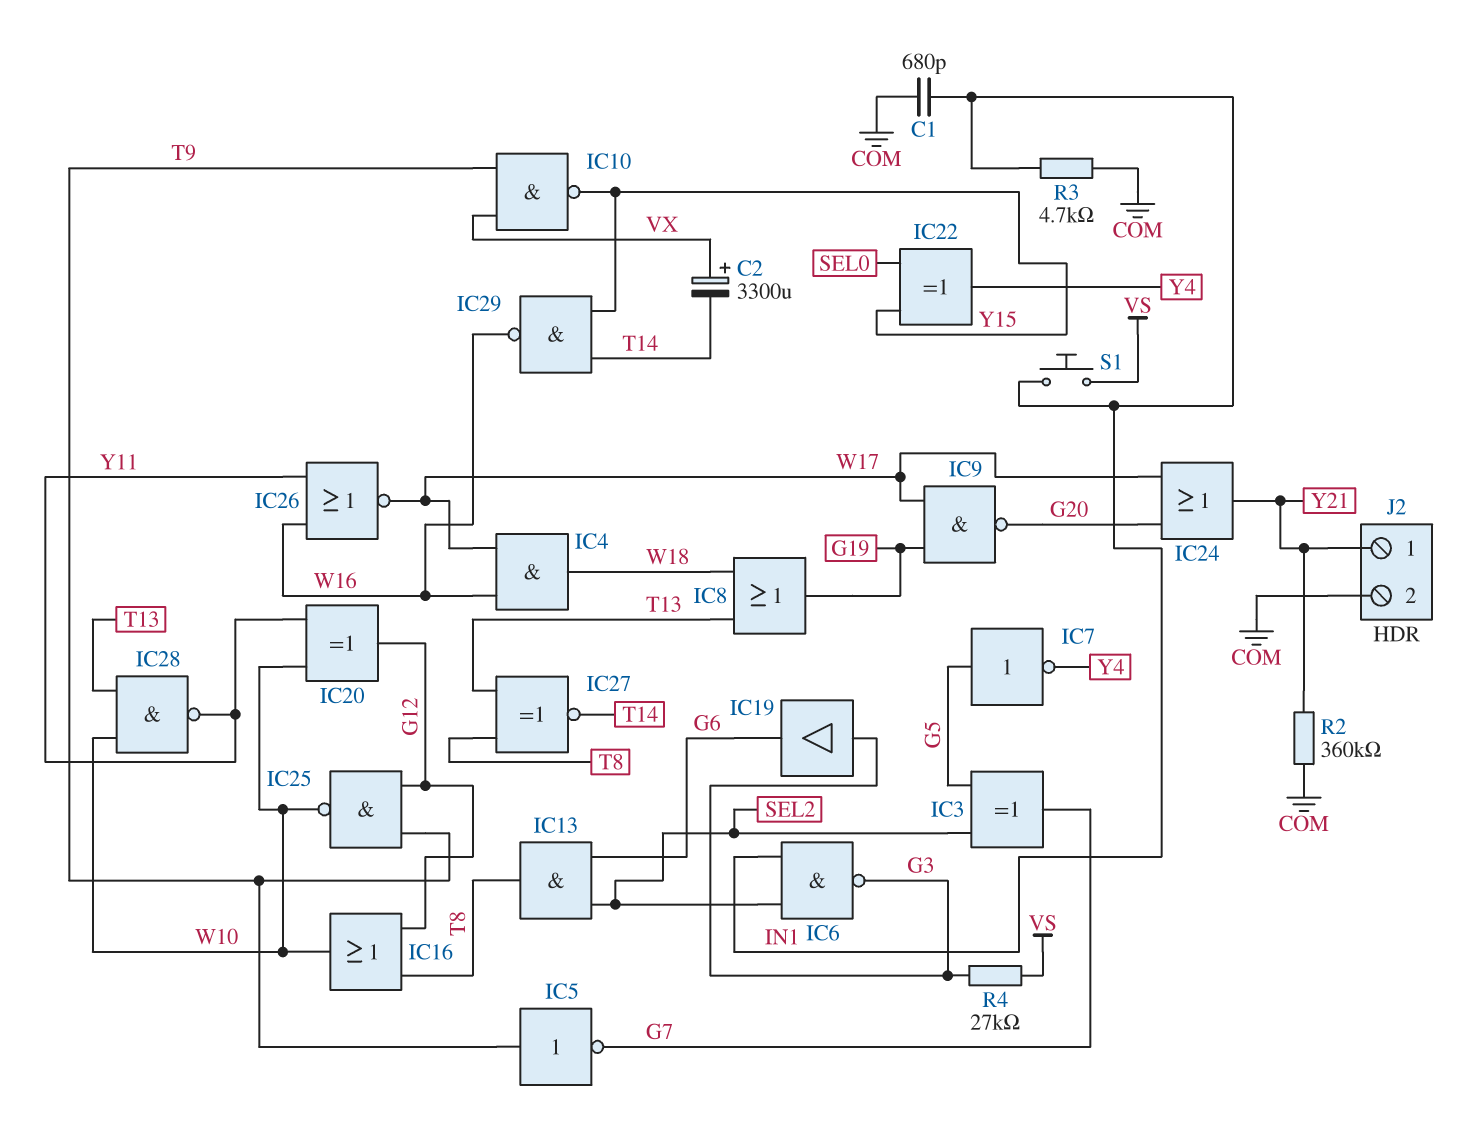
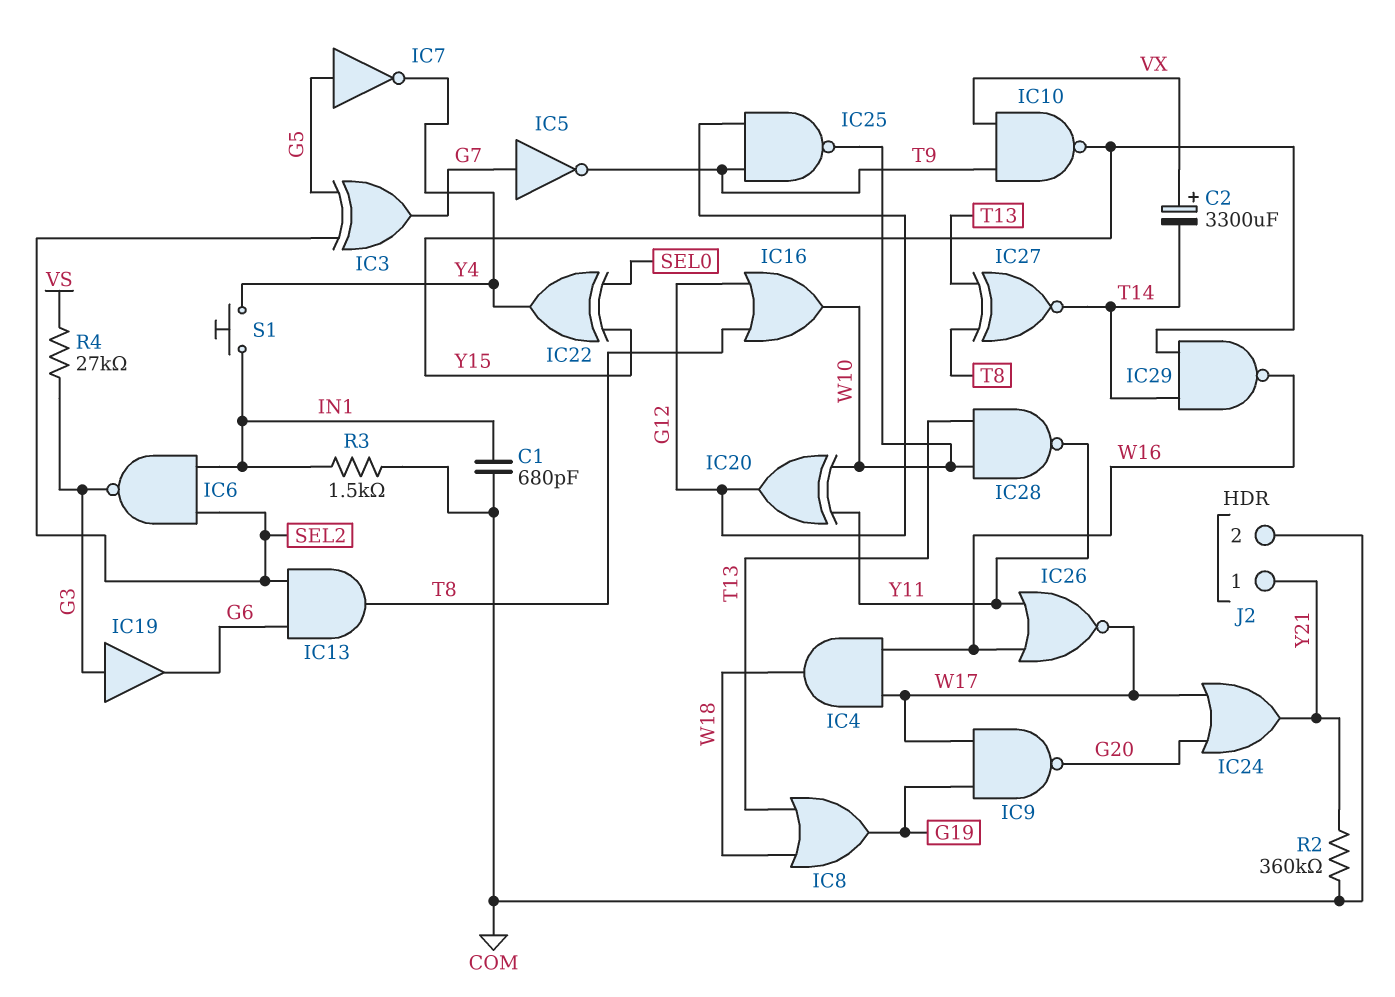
IC5: NOT (in T9, out G7) -> NOT (in G7, out T9)
R3: 4.7k (COM, IN1) -> 1.5k (COM, IN1)
S1: button (IN1, VS) -> button (IN1, Y4)

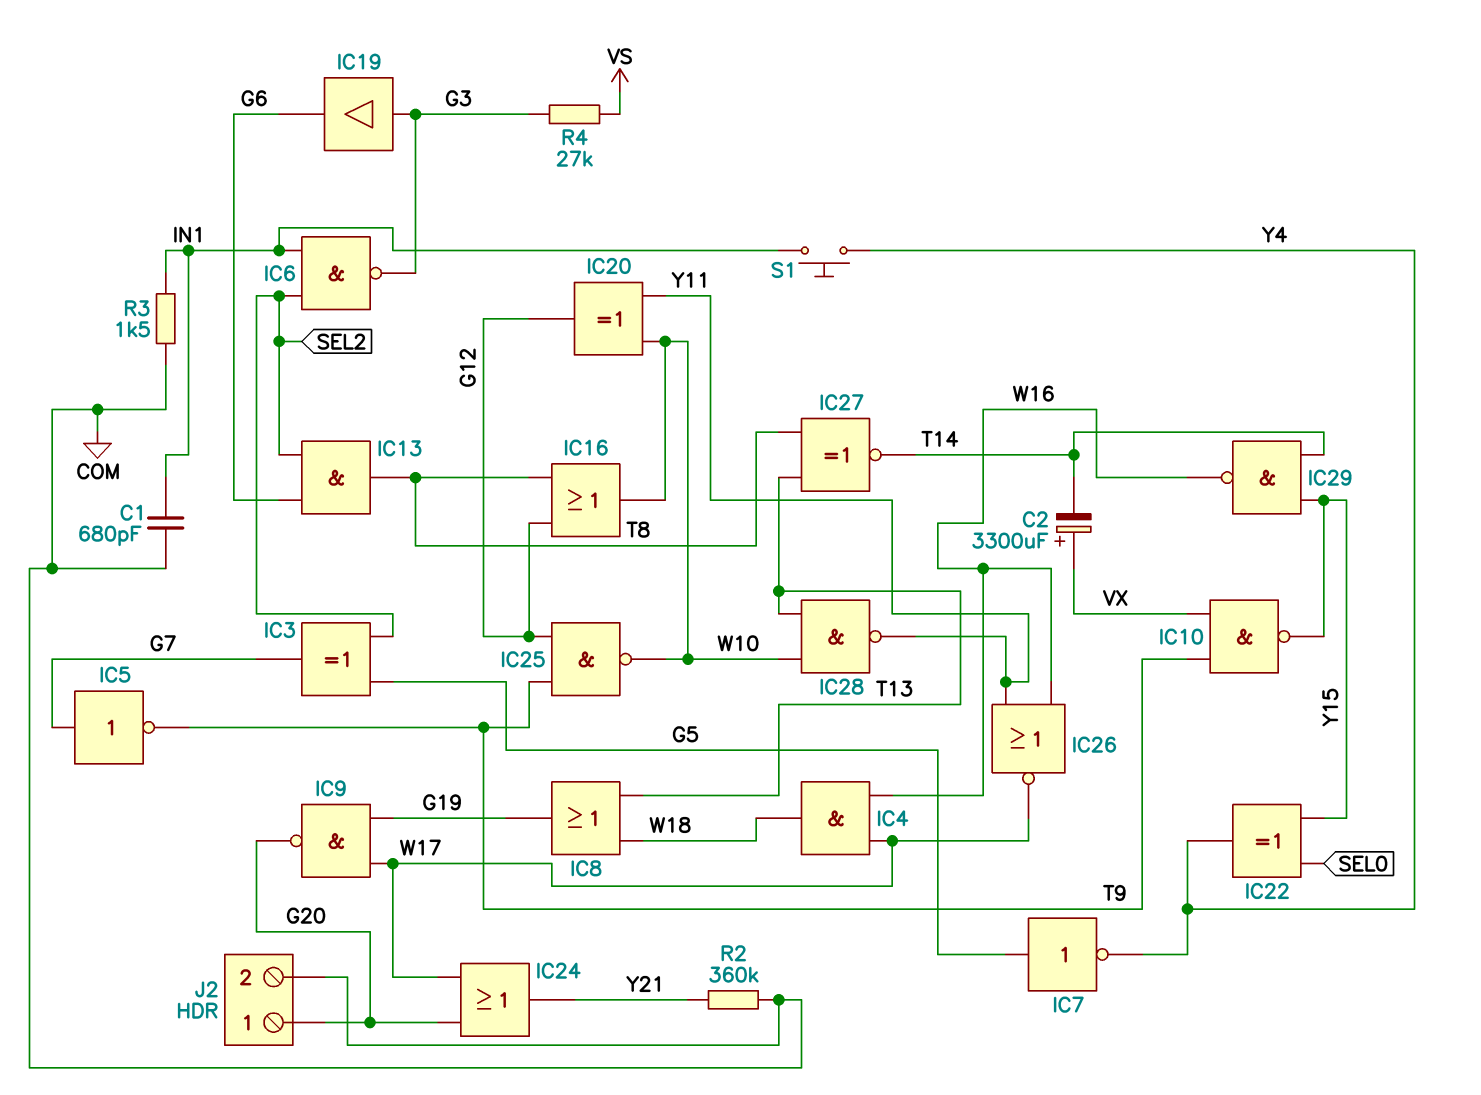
J2 pin 1: Y21 -> G20

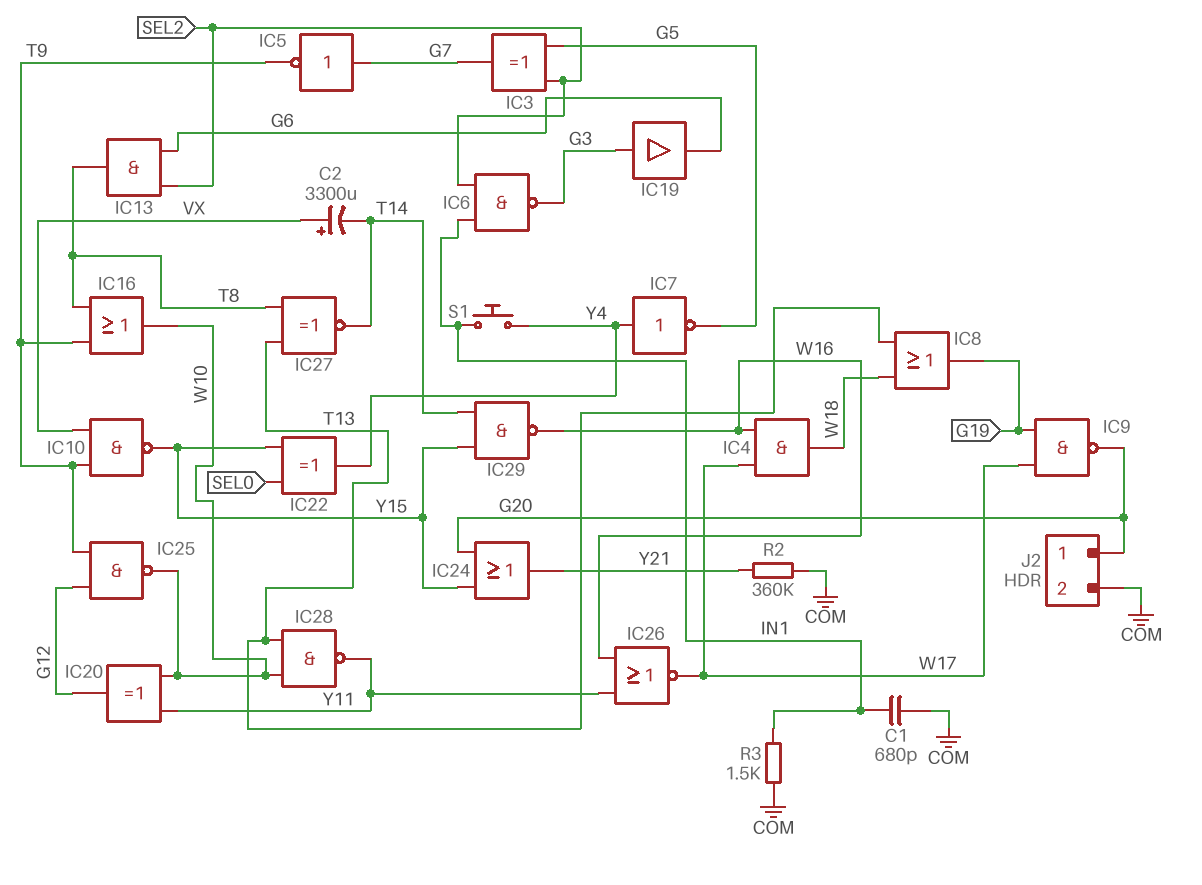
IC7: NOT (in G5, out Y4) -> NOT (in Y4, out G5)
IC16: OR (in G12, in T8, out W10) -> OR (in T8, in T9, out W10)
IC24: OR (in G20, in W17, out Y21) -> OR (in G20, in Y15, out Y21)
R4: 27k (G3, VS) -> none

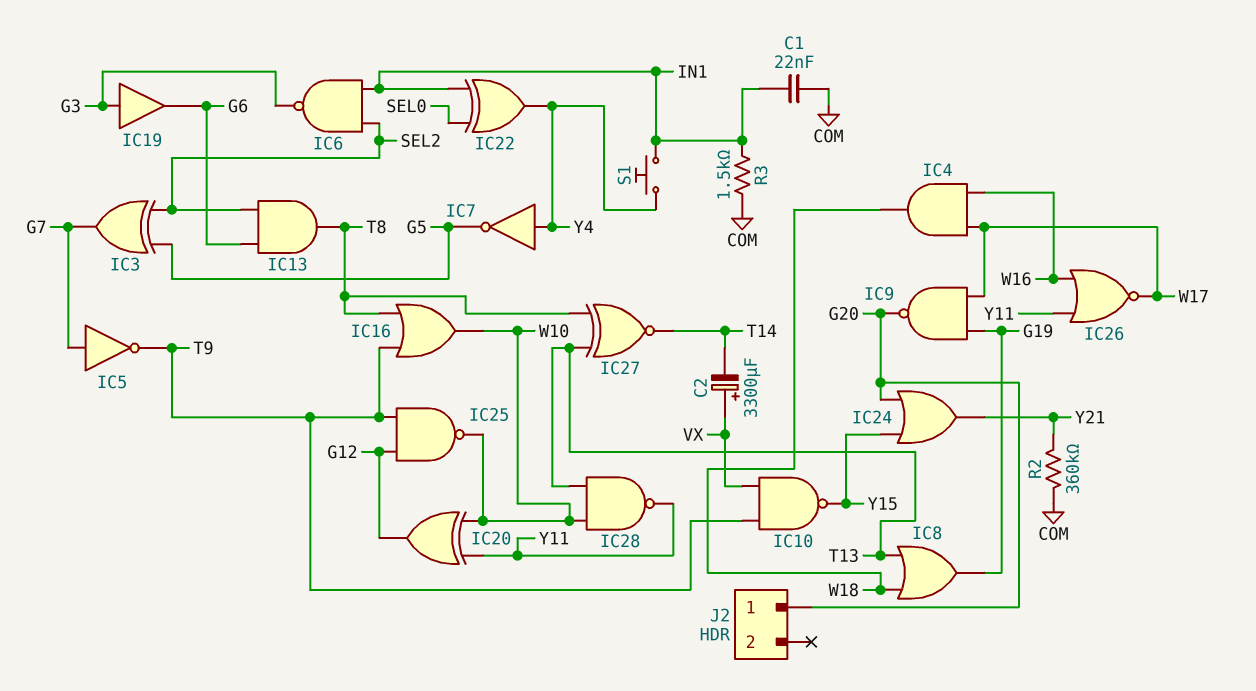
C1: 680pF (COM, IN1) -> 22nF (COM, IN1)
IC22: XOR (in SEL0, in Y15, out Y4) -> XOR (in IN1, in SEL0, out Y4)
IC29: NAND (in T14, in Y15, out W16) -> none
J2 pin 2: COM -> none

